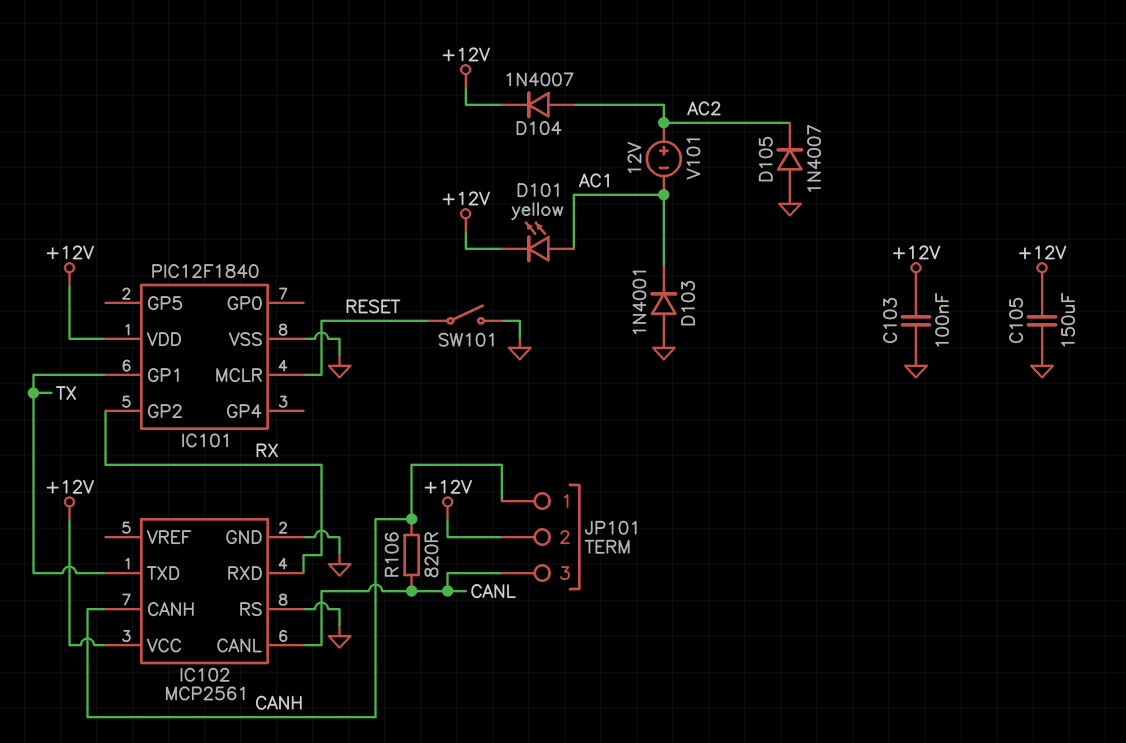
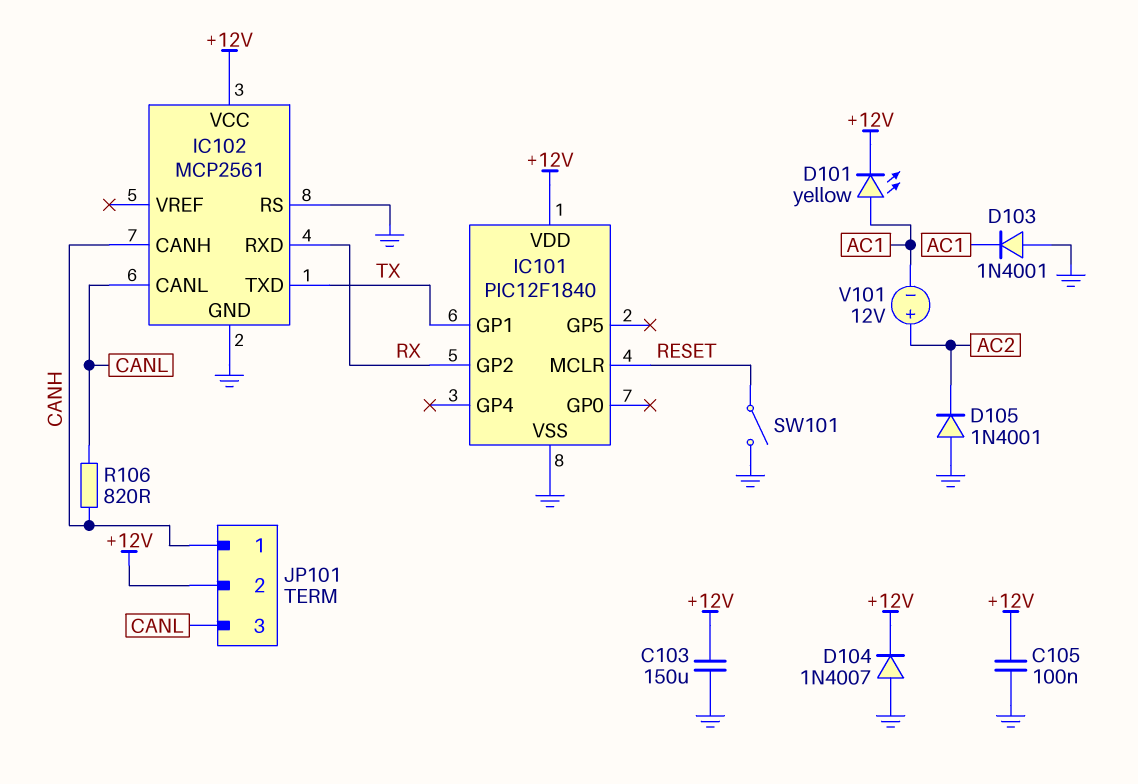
C103: 100nF (+12V, GND) -> 150uF (+12V, GND)
C105: 150uF (+12V, GND) -> 100nF (+12V, GND)
D104: diode 1N4007 (A AC2, K +12V) -> diode 1N4007 (A GND, K +12V)
D105: diode 1N4007 (A GND, K AC2) -> diode 1N4001 (A GND, K AC2)

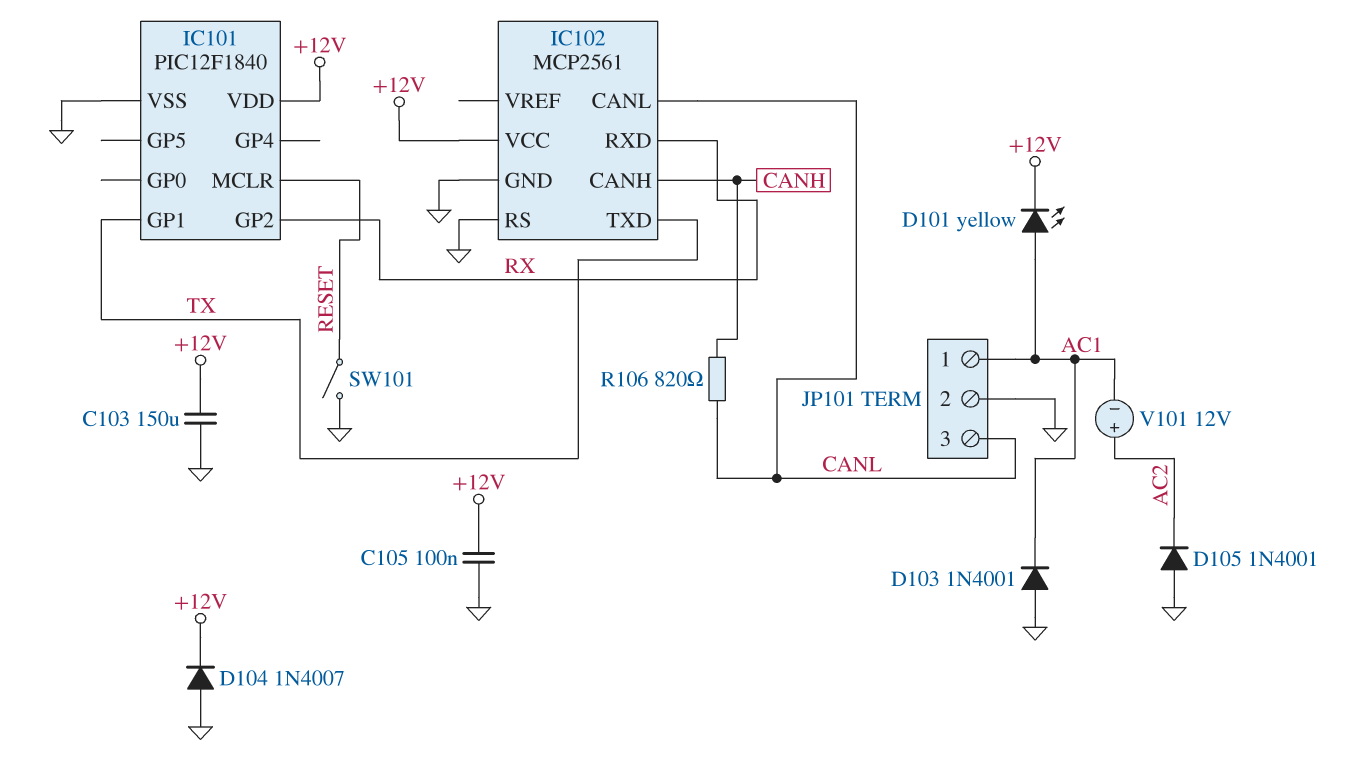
JP101 pin 1: CANH -> AC1
JP101 pin 2: +12V -> GND

